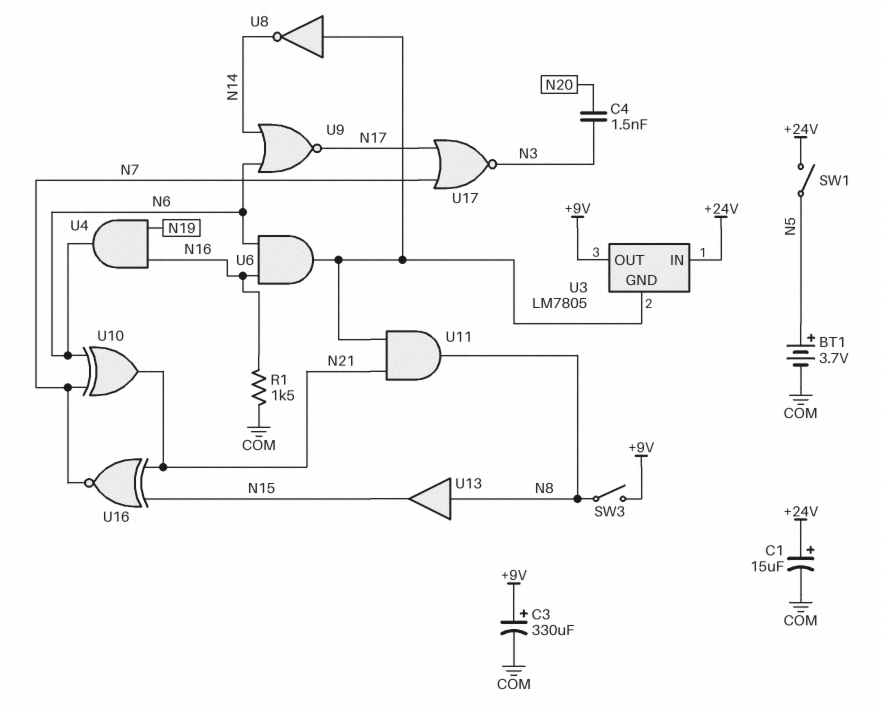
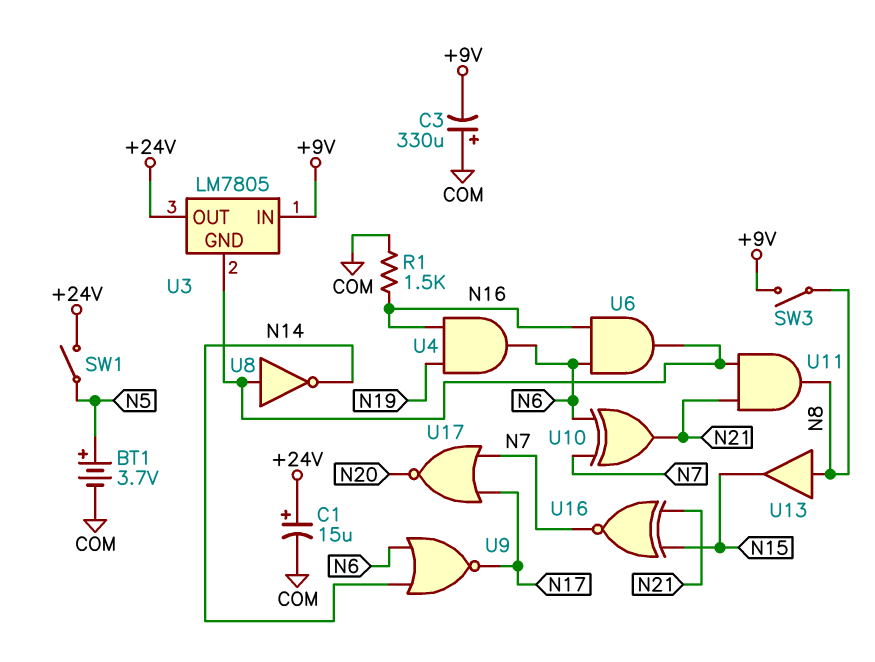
C3: 330uF (plus +9V, minus COM) -> 330uF (plus COM, minus +9V)
C4: 1.5nF (N3, N20) -> none
U3 pin IN: +24V -> +9V
U3 pin OUT: +9V -> +24V
U17: NOR (in N7, in N17, out N3) -> NOR (in N7, in N17, out N20)

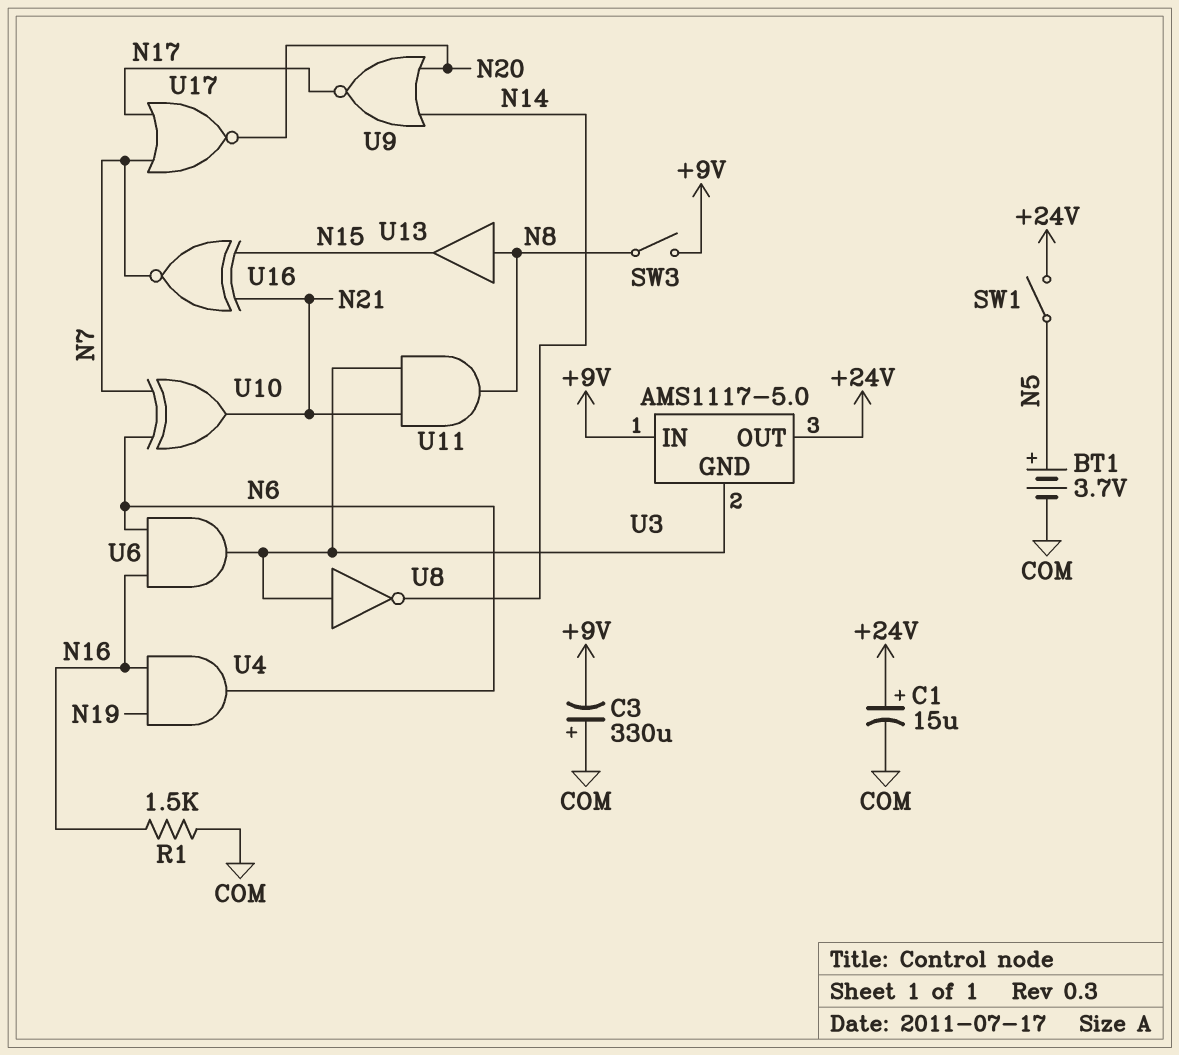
U3: LM7805 -> AMS1117-5.0
U9: NOR (in N6, in N14, out N17) -> NOR (in N14, in N20, out N17)

